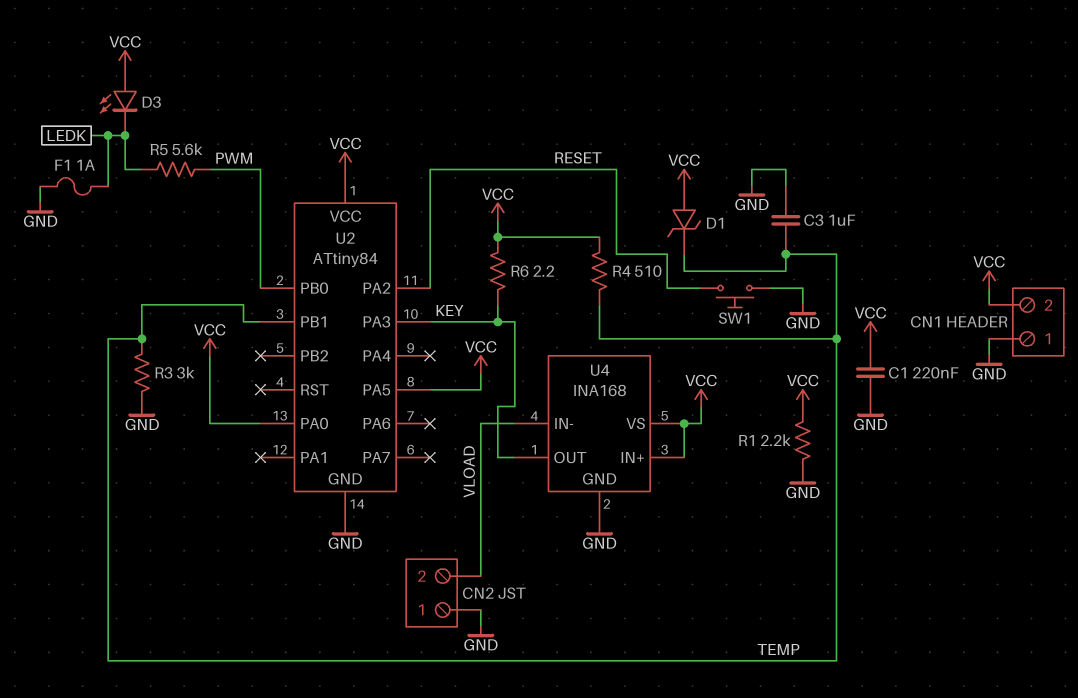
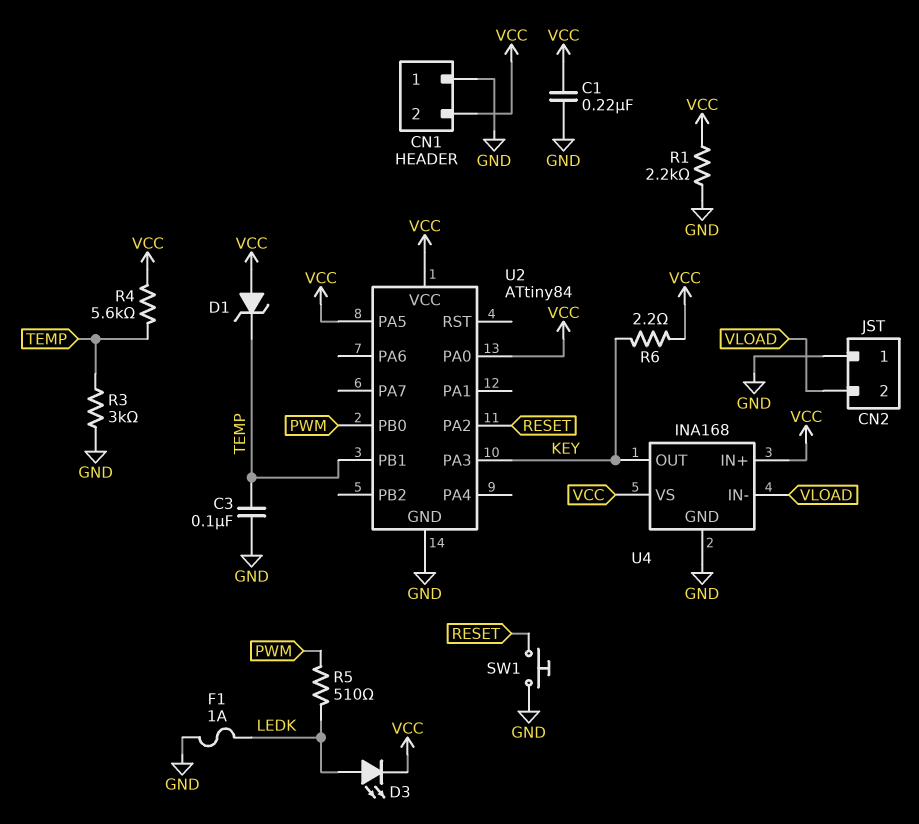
C3: 1uF (GND, TEMP) -> 100nF (GND, TEMP)
D3: LED (A VCC, K LEDK) -> LED (A LEDK, K VCC)
R4: 510 (TEMP, VCC) -> 5.6k (TEMP, VCC)
R5: 5.6k (LEDK, PWM) -> 510 (LEDK, PWM)

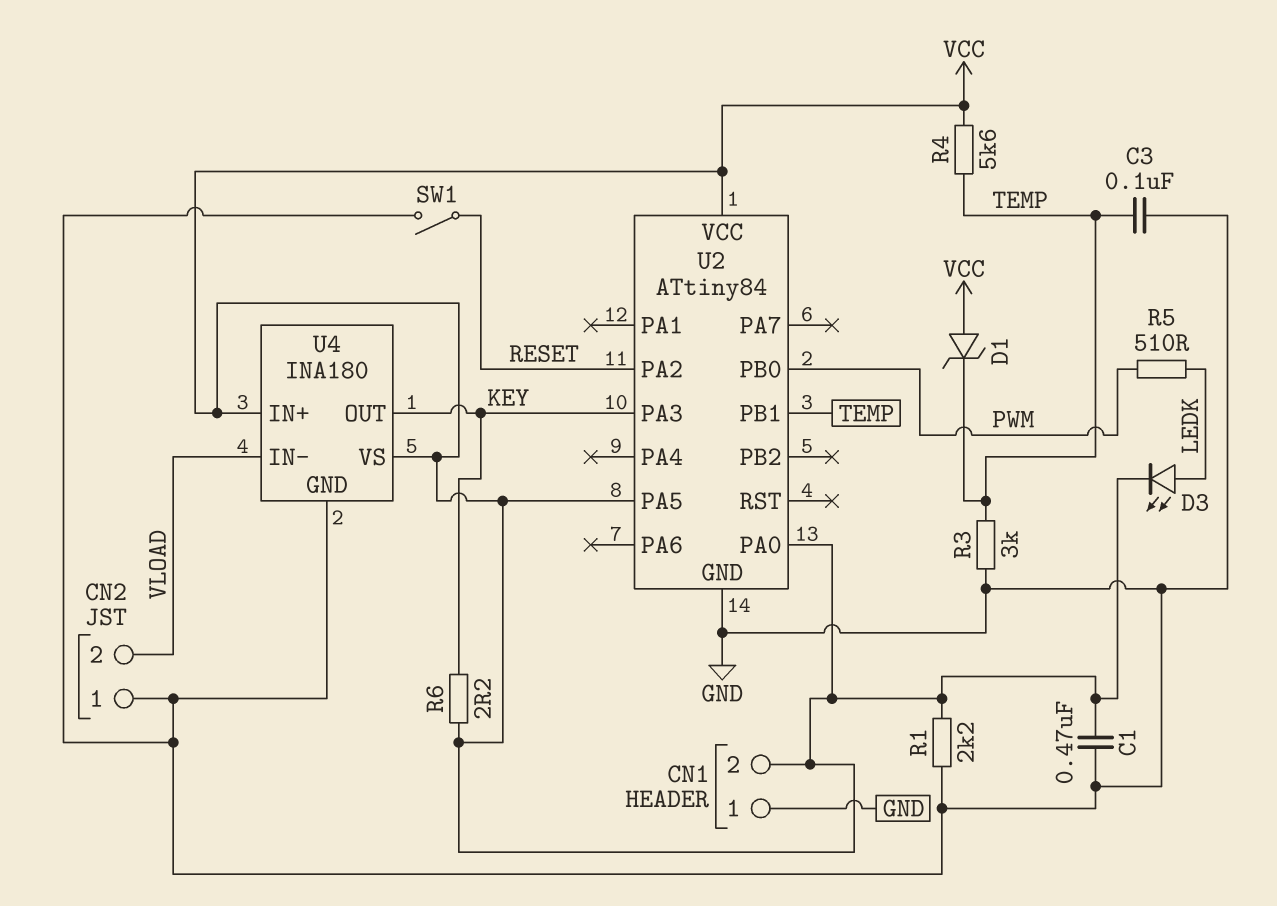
C1: 220nF (GND, VCC) -> 470nF (GND, VCC)
F1: 1A (GND, LEDK) -> none
SW1: button (GND, RESET) -> switch (GND, RESET)
U4: INA168 -> INA180

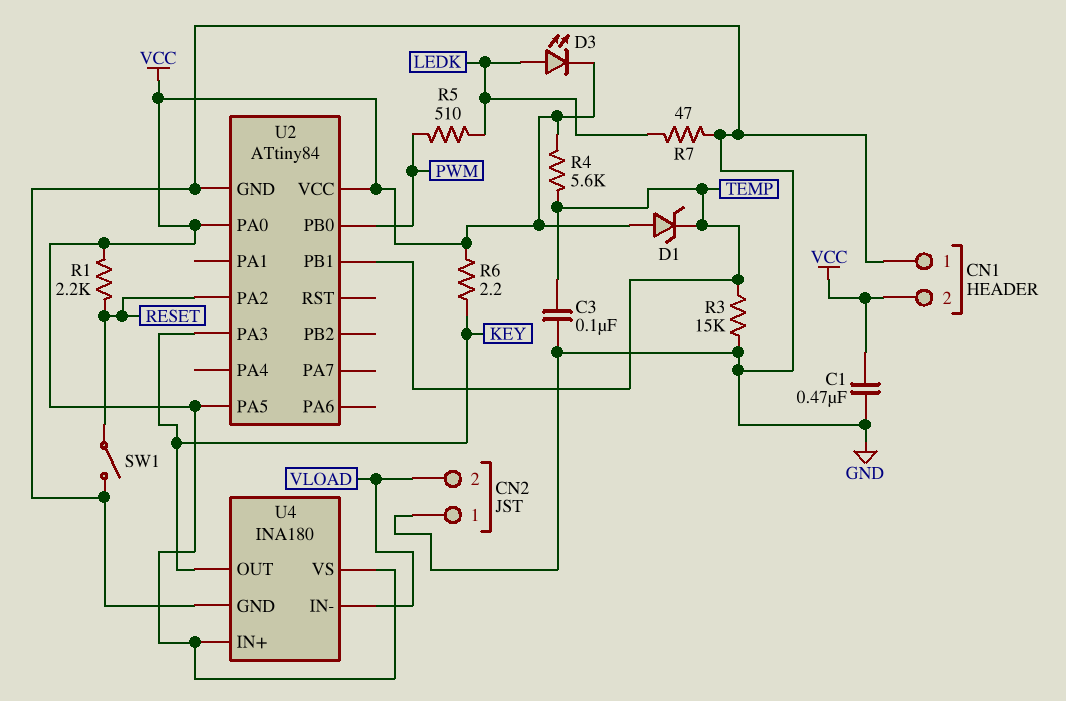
R1: 2.2k (GND, VCC) -> 2.2k (RESET, VCC)
R3: 3k (GND, TEMP) -> 15k (GND, TEMP)
R7: none -> 47 (GND, LEDK)

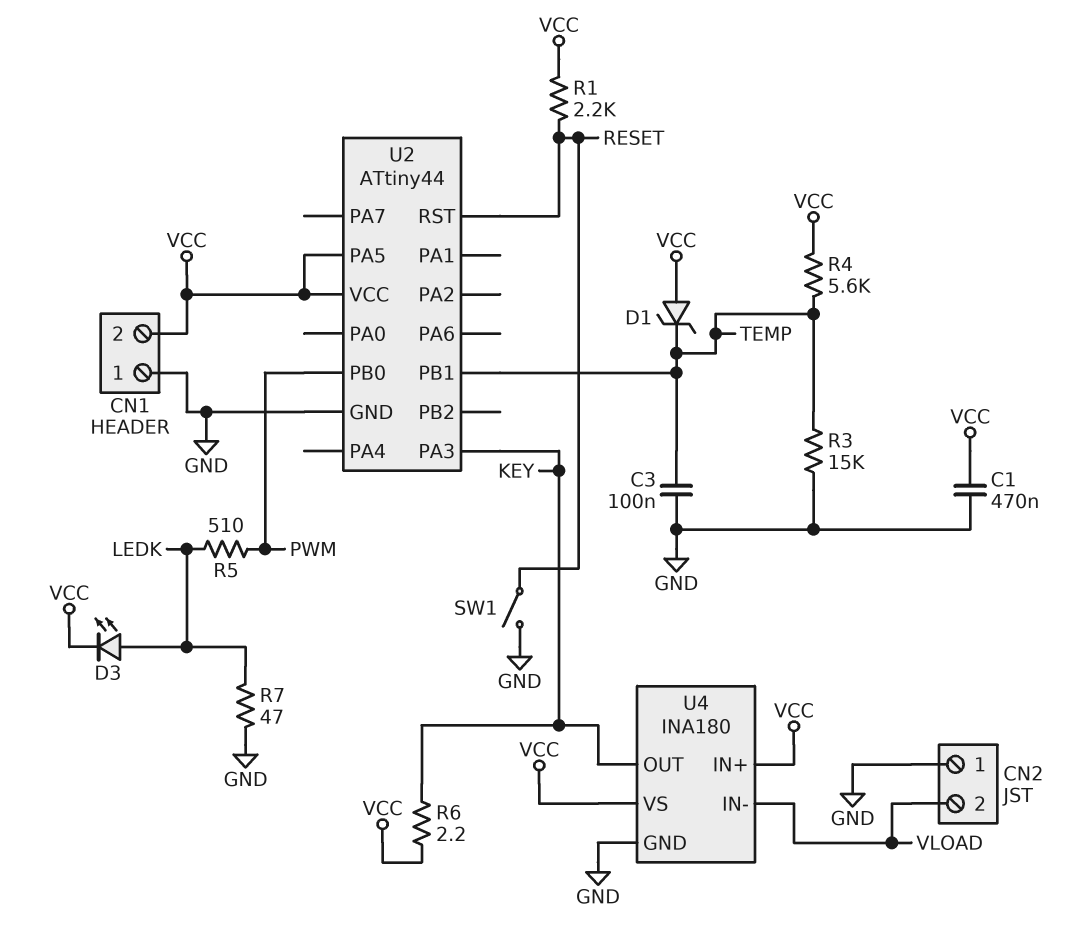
U2: ATtiny84 -> ATtiny44
U2 pin PA0: VCC -> none
U2 pin PA2: RESET -> none
U2 pin RST: none -> RESET

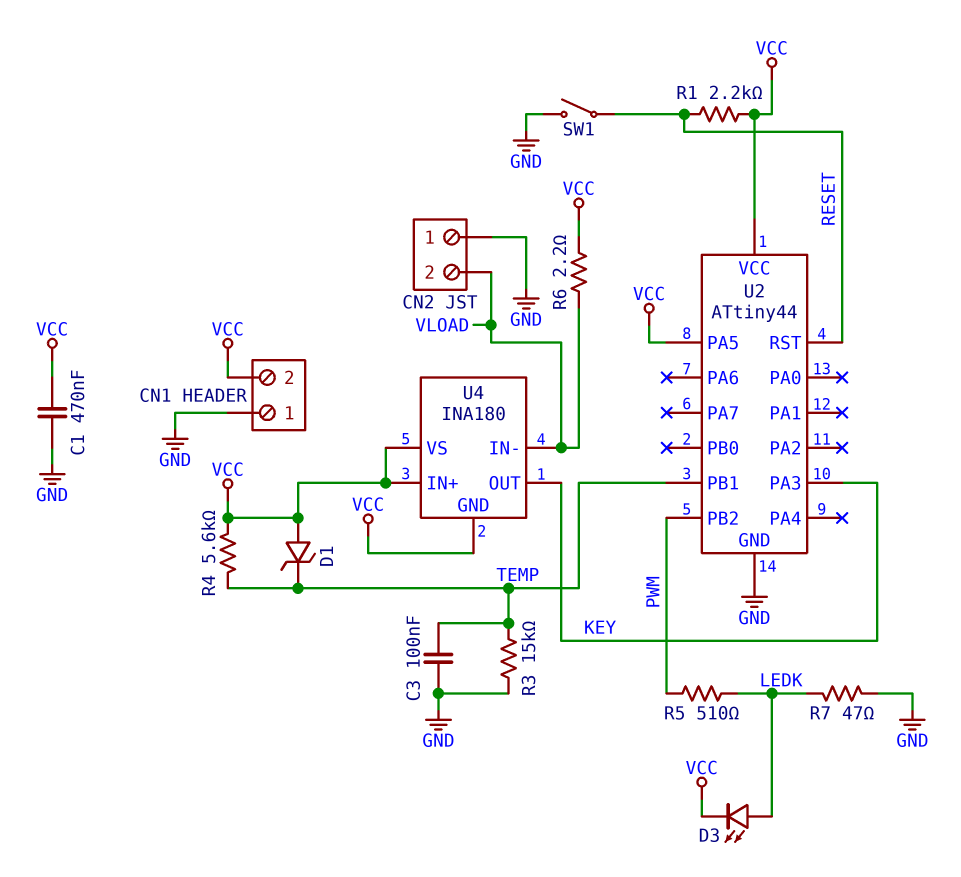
R6: 2.2 (KEY, VCC) -> 2.2 (VCC, VLOAD)
U2 pin PB0: PWM -> none
U2 pin PB2: none -> PWM
U4 pin GND: GND -> VCC

